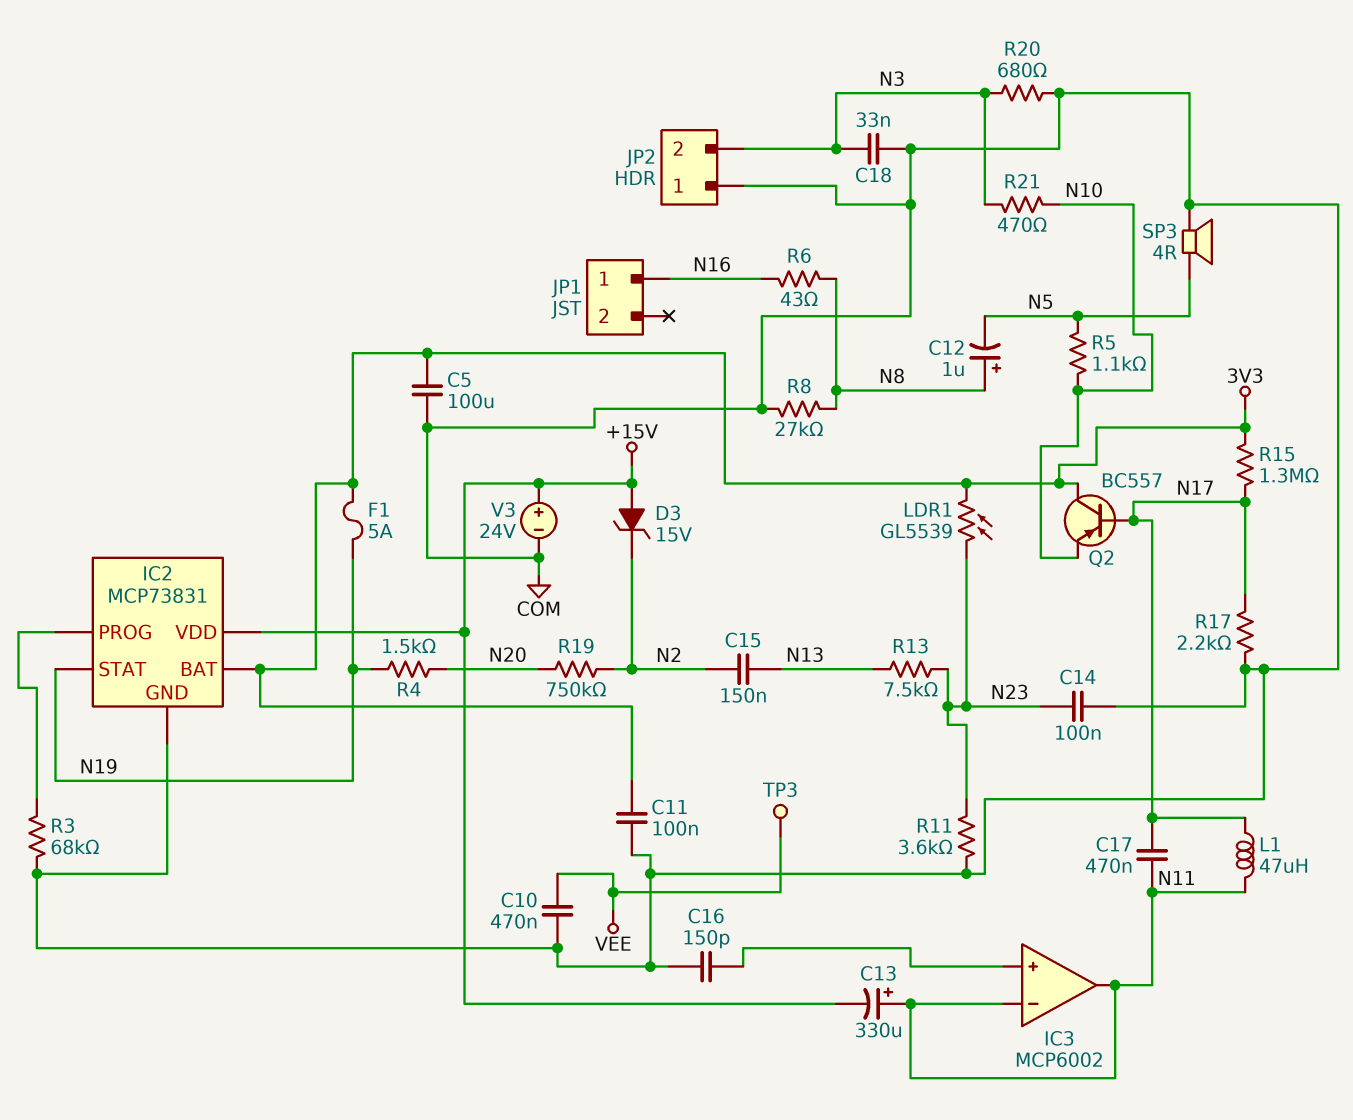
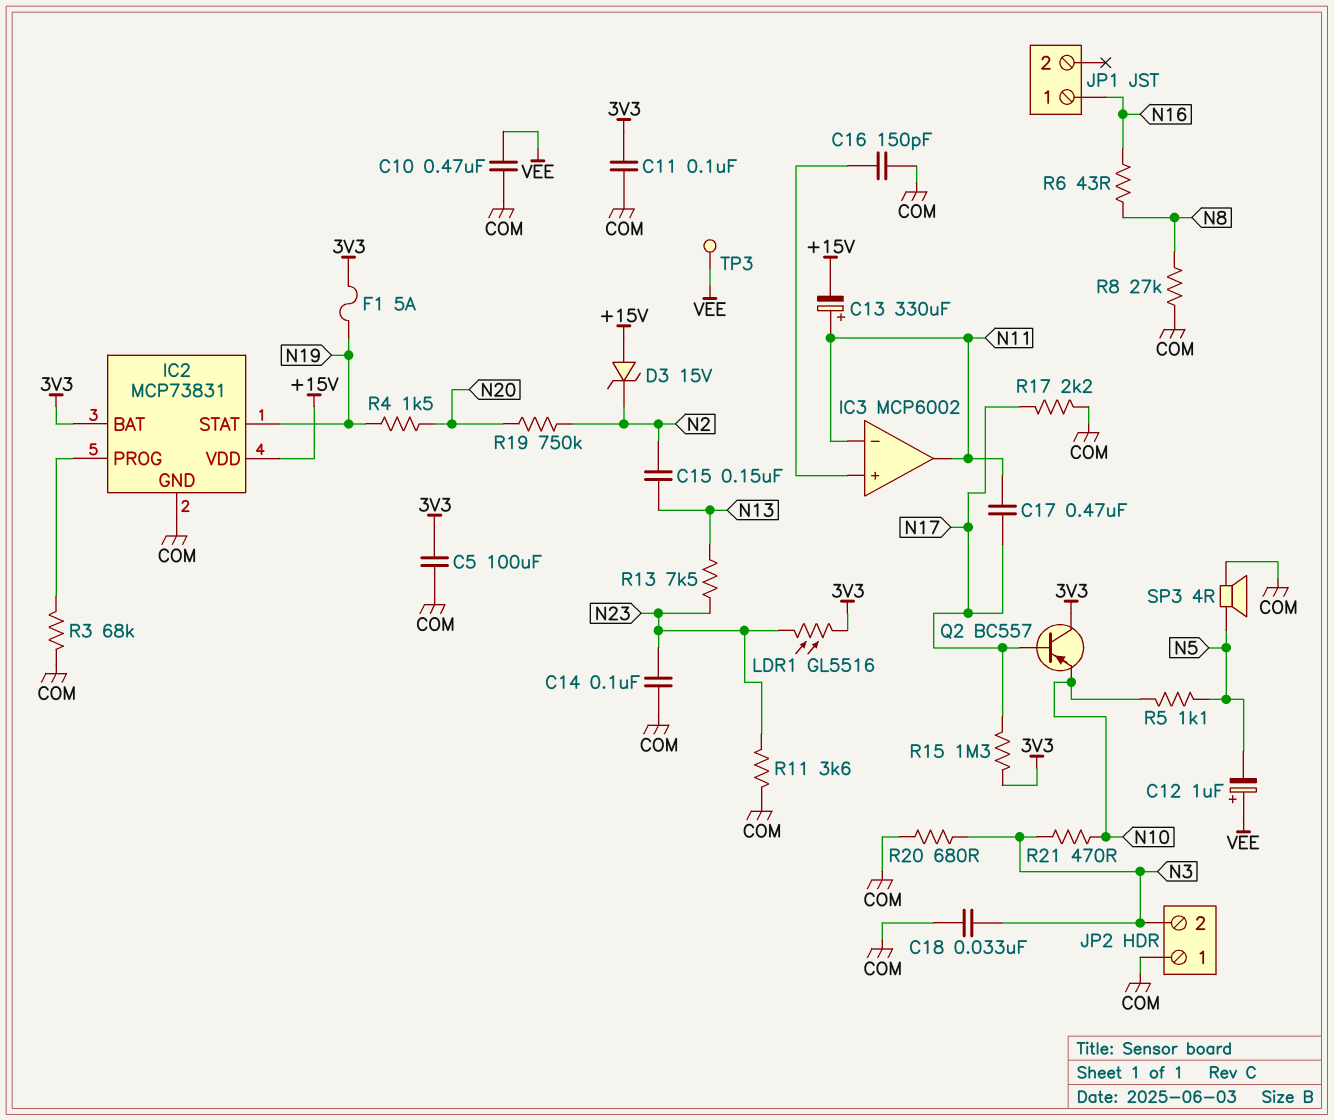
C12: 1uF (plus N8, minus N5) -> 1uF (plus VEE, minus N5)
L1: 47uH (N11, N17) -> none
LDR1: GL5539 (3V3, N23) -> GL5516 (3V3, N23)
V3: 24V (plus +15V, minus COM) -> none

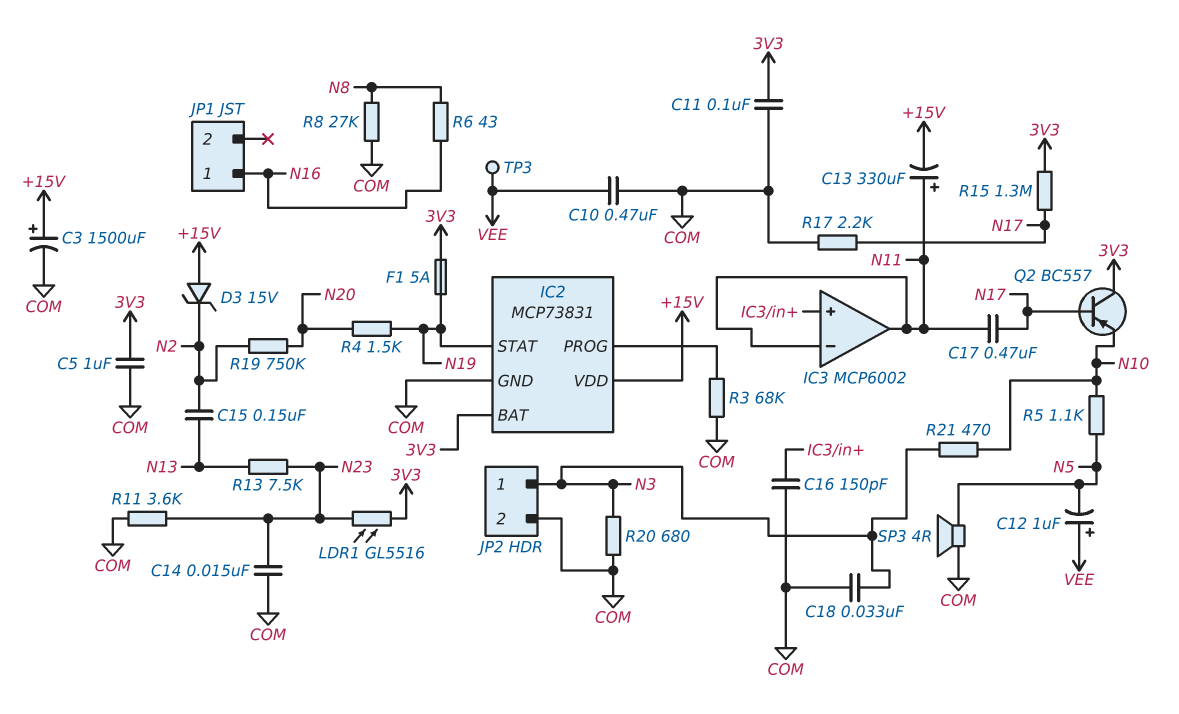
C3: none -> 1500uF (plus +15V, minus COM)
C5: 100uF (3V3, COM) -> 1uF (3V3, COM)
C14: 100nF (COM, N23) -> 15nF (COM, N23)
JP2 pin 1: COM -> N3
JP2 pin 2: N3 -> COM

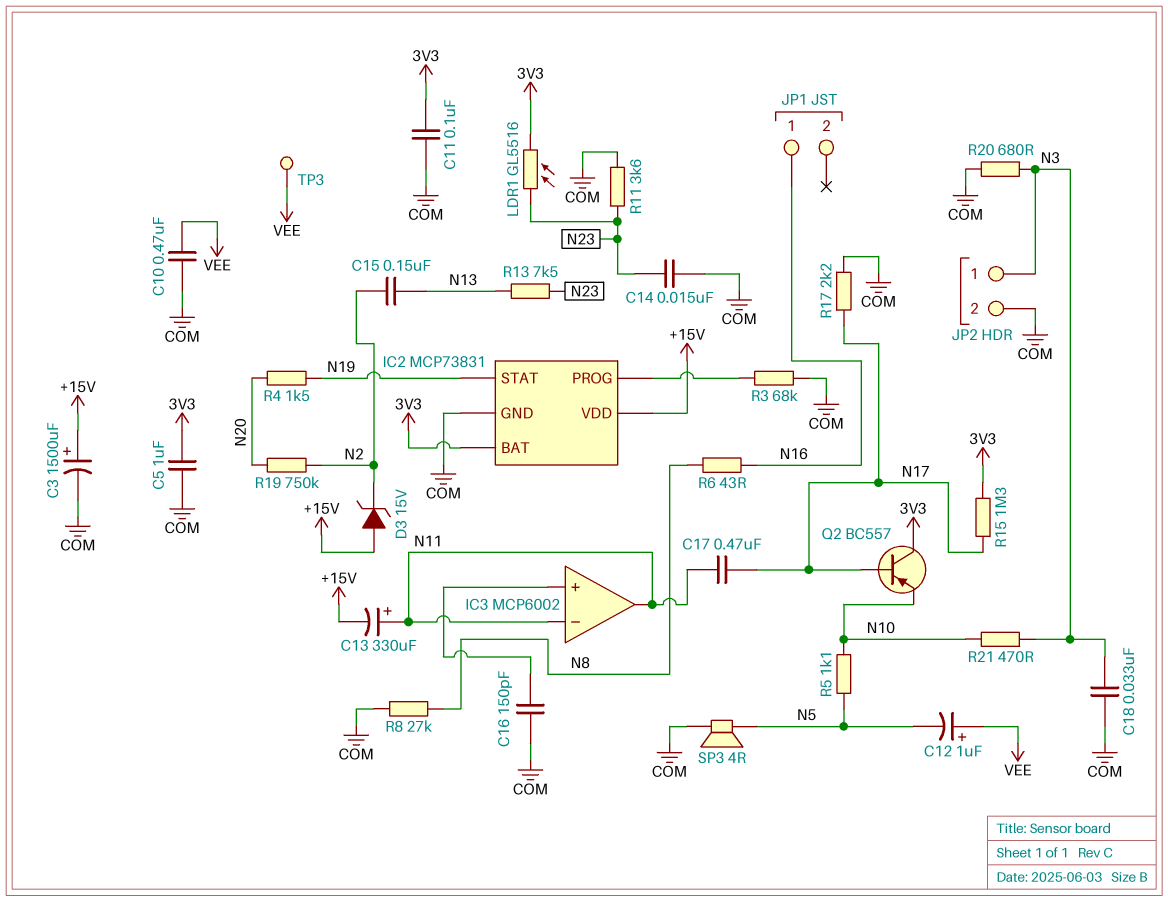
F1: 5A (3V3, N19) -> none

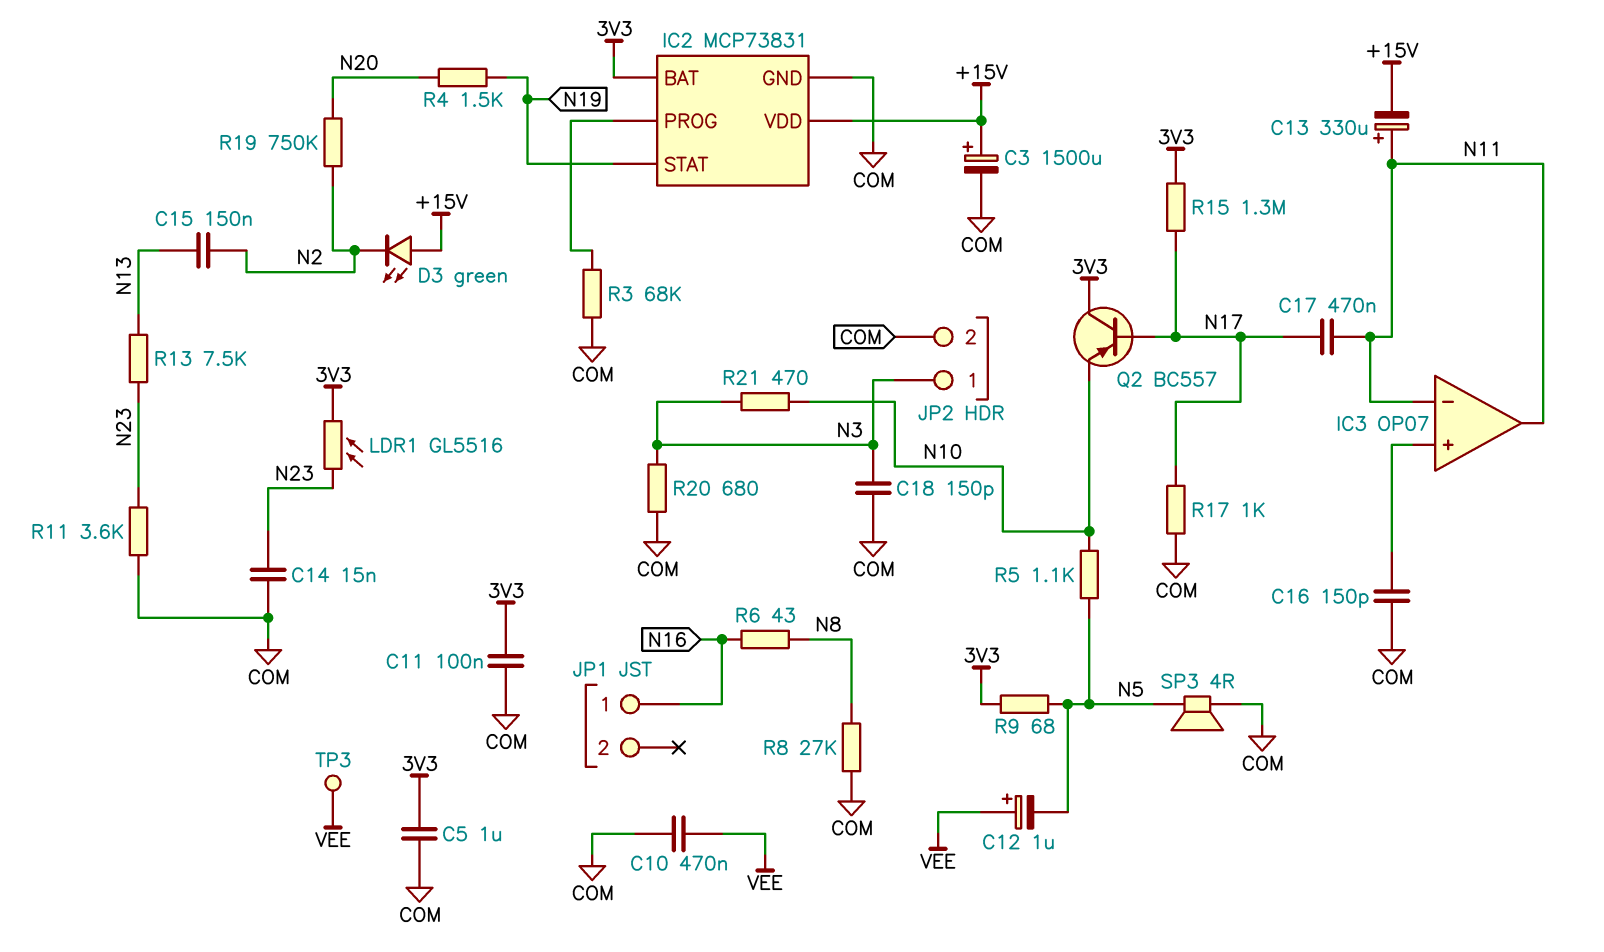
C18: 33nF (COM, N3) -> 150pF (COM, N3)
D3: zener 15V (A +15V, K N2) -> LED green (A +15V, K N2)
IC3: MCP6002 -> OP07
R9: none -> 68 (3V3, N5)
R17: 2.2k (COM, N17) -> 1k (COM, N17)

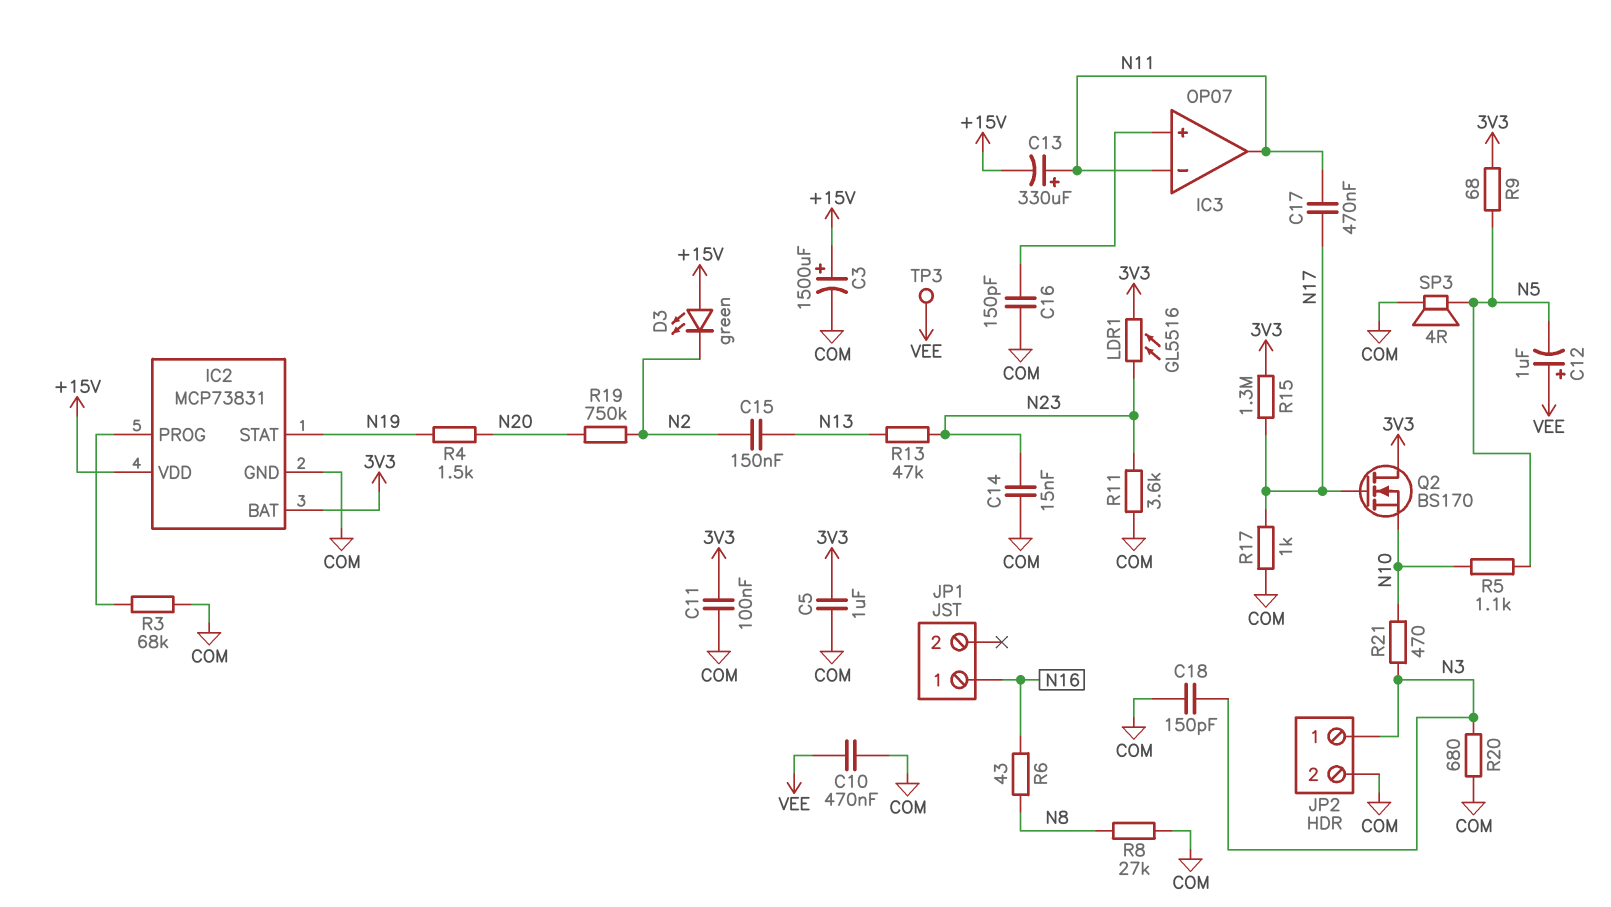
Q2: PNP BC557 (B N17, C 3V3, E N10) -> NMOS BS170 (G N17, D 3V3, S N10)
R13: 7.5k (N13, N23) -> 47k (N13, N23)

